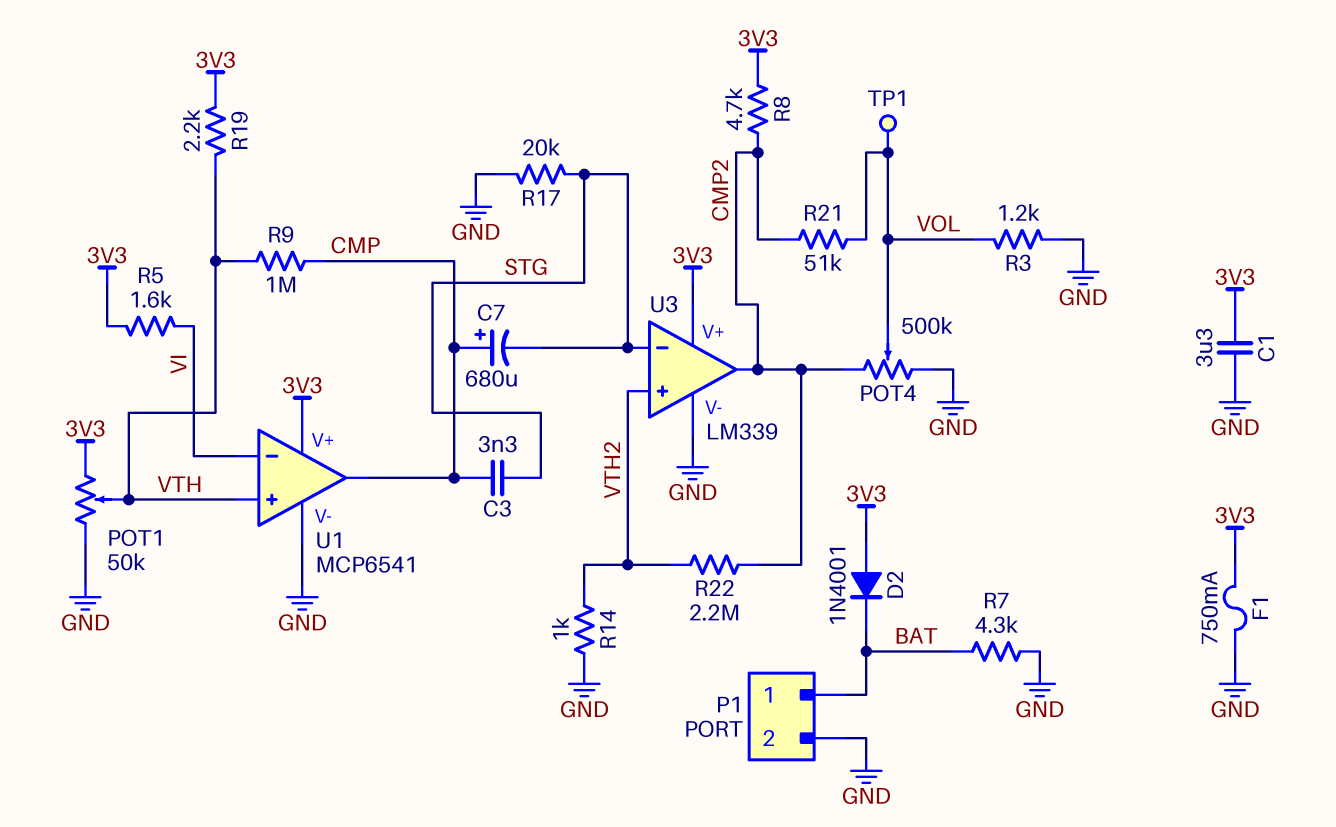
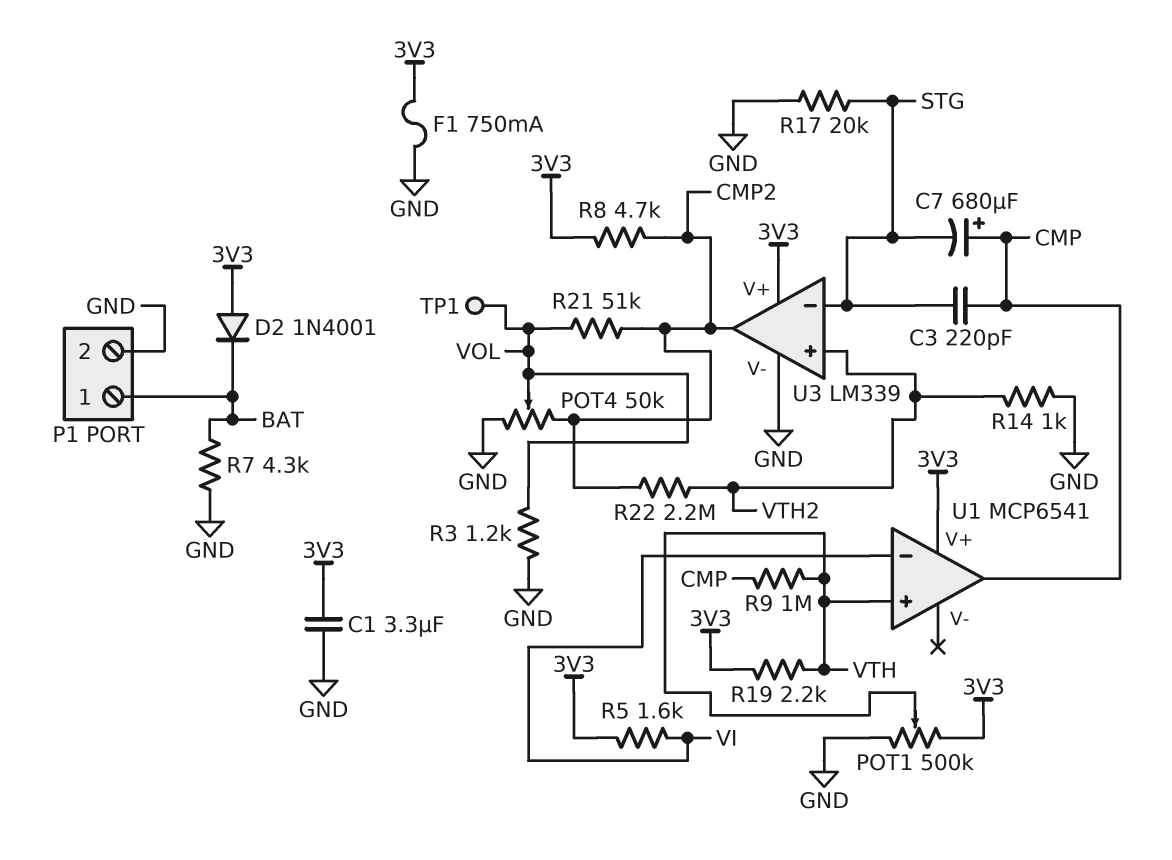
C3: 3.3nF (CMP, STG) -> 220pF (CMP, STG)
POT1: 50k (3V3, GND, wiper VTH) -> 500k (3V3, GND, wiper VTH)
POT4: 500k (CMP2, GND, wiper VOL) -> 50k (CMP2, GND, wiper VOL)
U1 pin V-: GND -> none

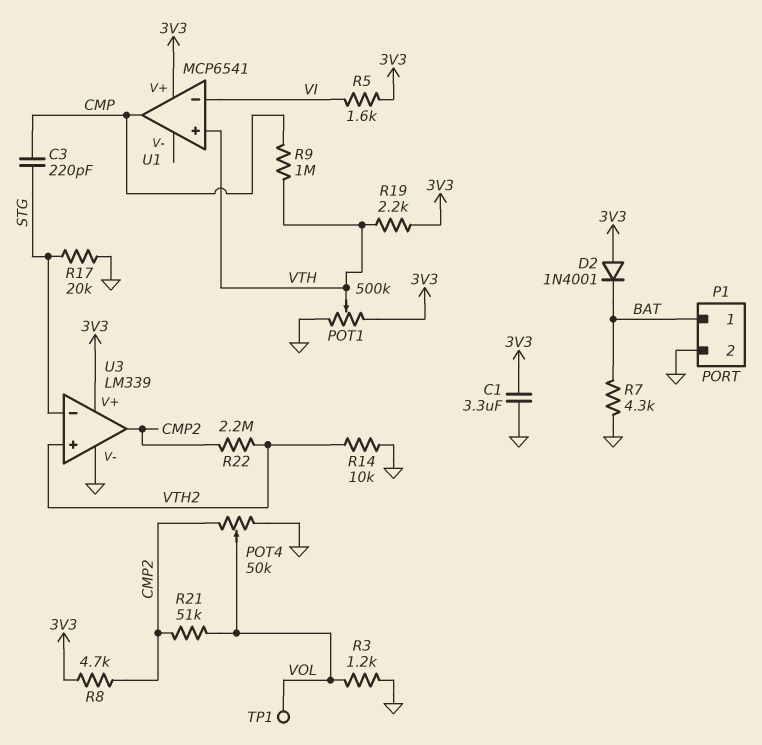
C7: 680uF (plus CMP, minus STG) -> none
F1: 750mA (3V3, GND) -> none
R14: 1k (GND, VTH2) -> 10k (GND, VTH2)

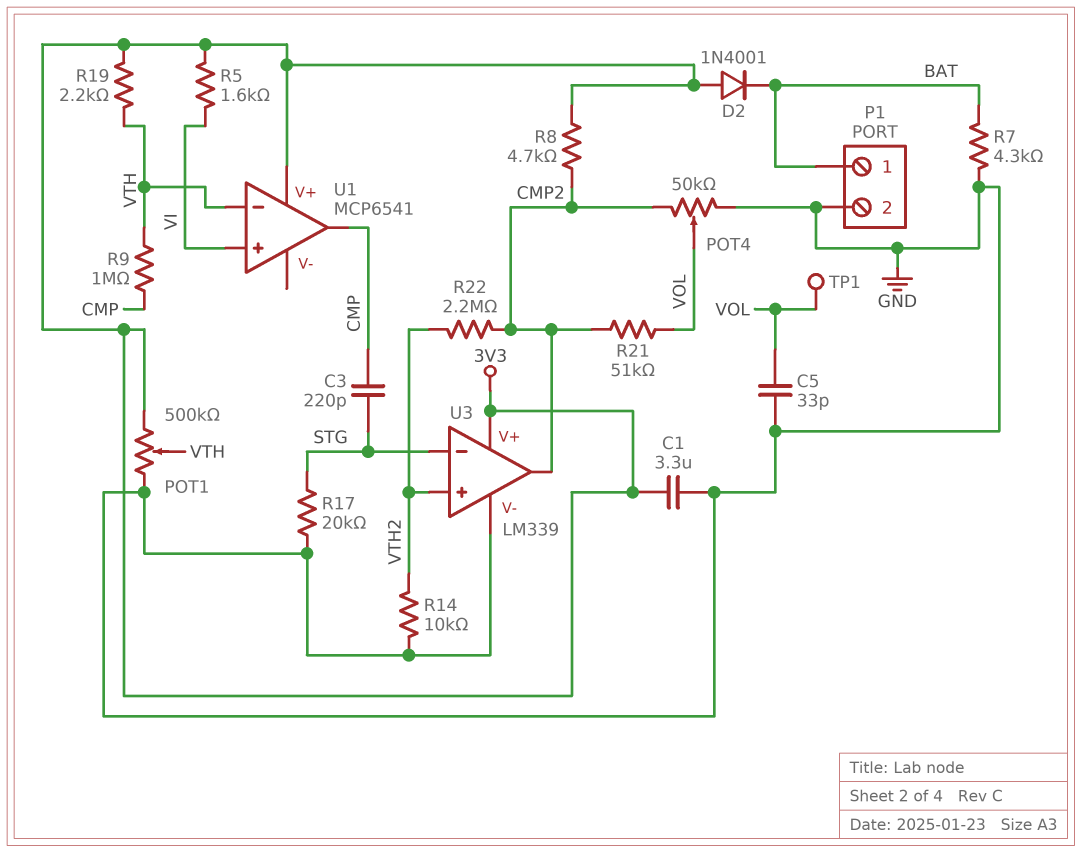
C5: none -> 33pF (GND, VOL)
R3: 1.2k (GND, VOL) -> none
U1 pin in+: VTH -> VI
U1 pin in-: VI -> VTH

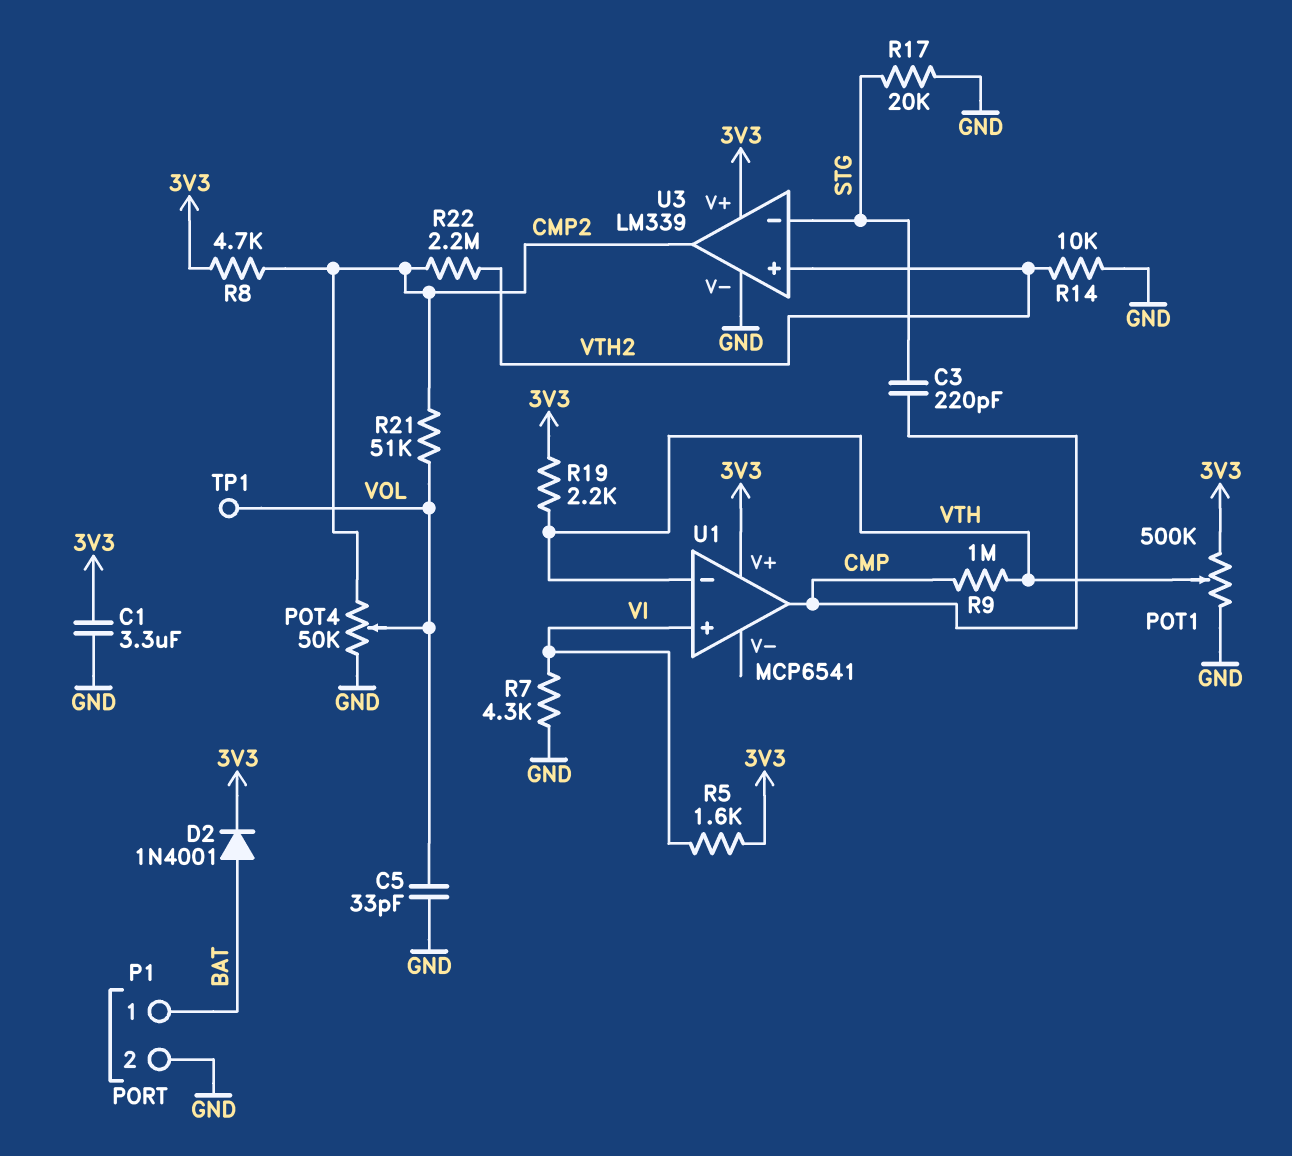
D2: diode 1N4001 (A 3V3, K BAT) -> diode 1N4001 (A BAT, K 3V3)
R7: 4.3k (BAT, GND) -> 4.3k (GND, VI)

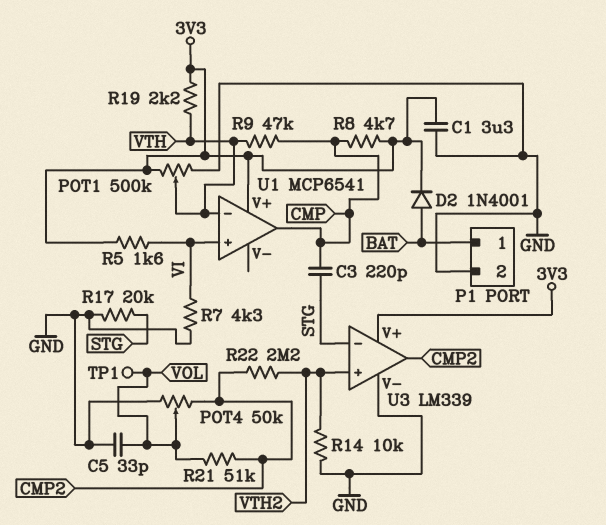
R8: 4.7k (3V3, CMP2) -> 4.7k (3V3, CMP)
R9: 1M (CMP, VTH) -> 47k (CMP, VTH)

